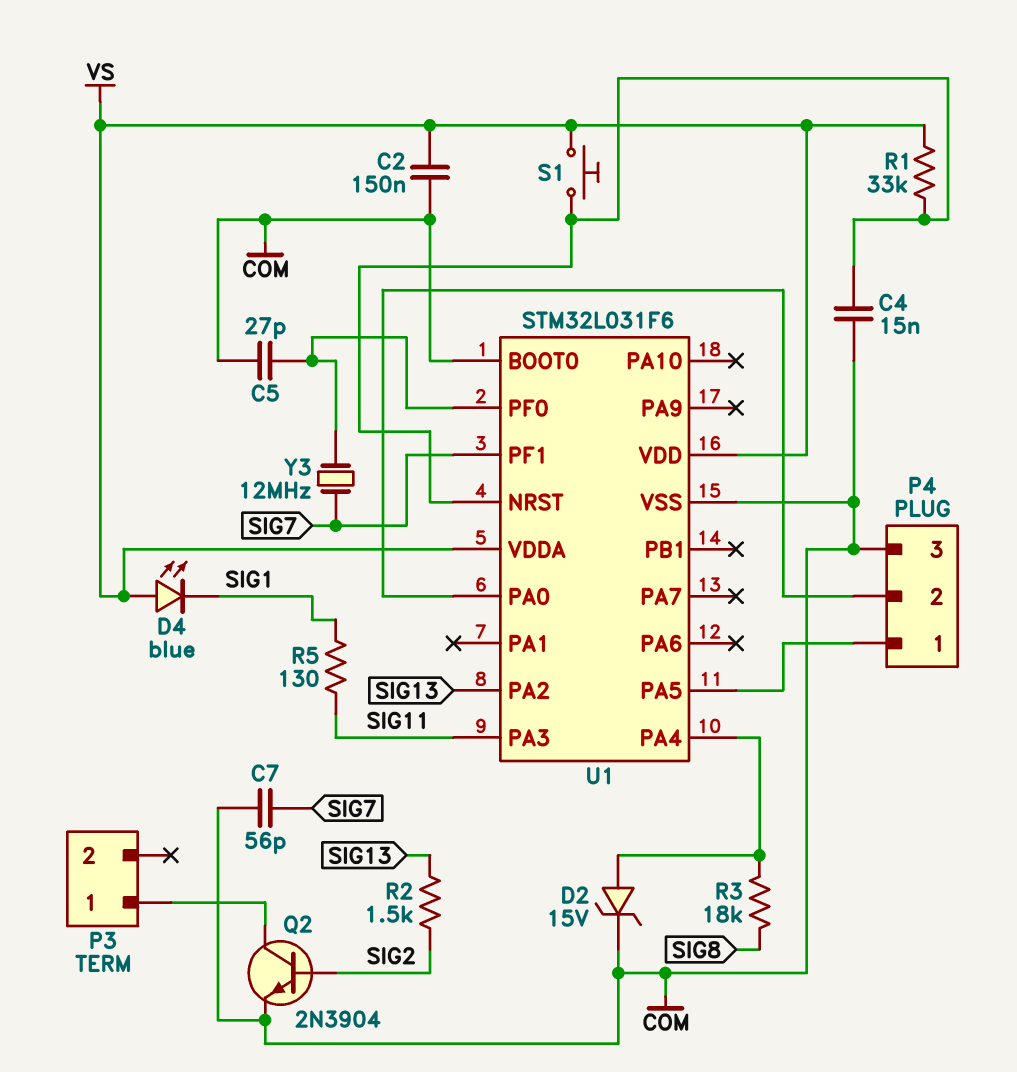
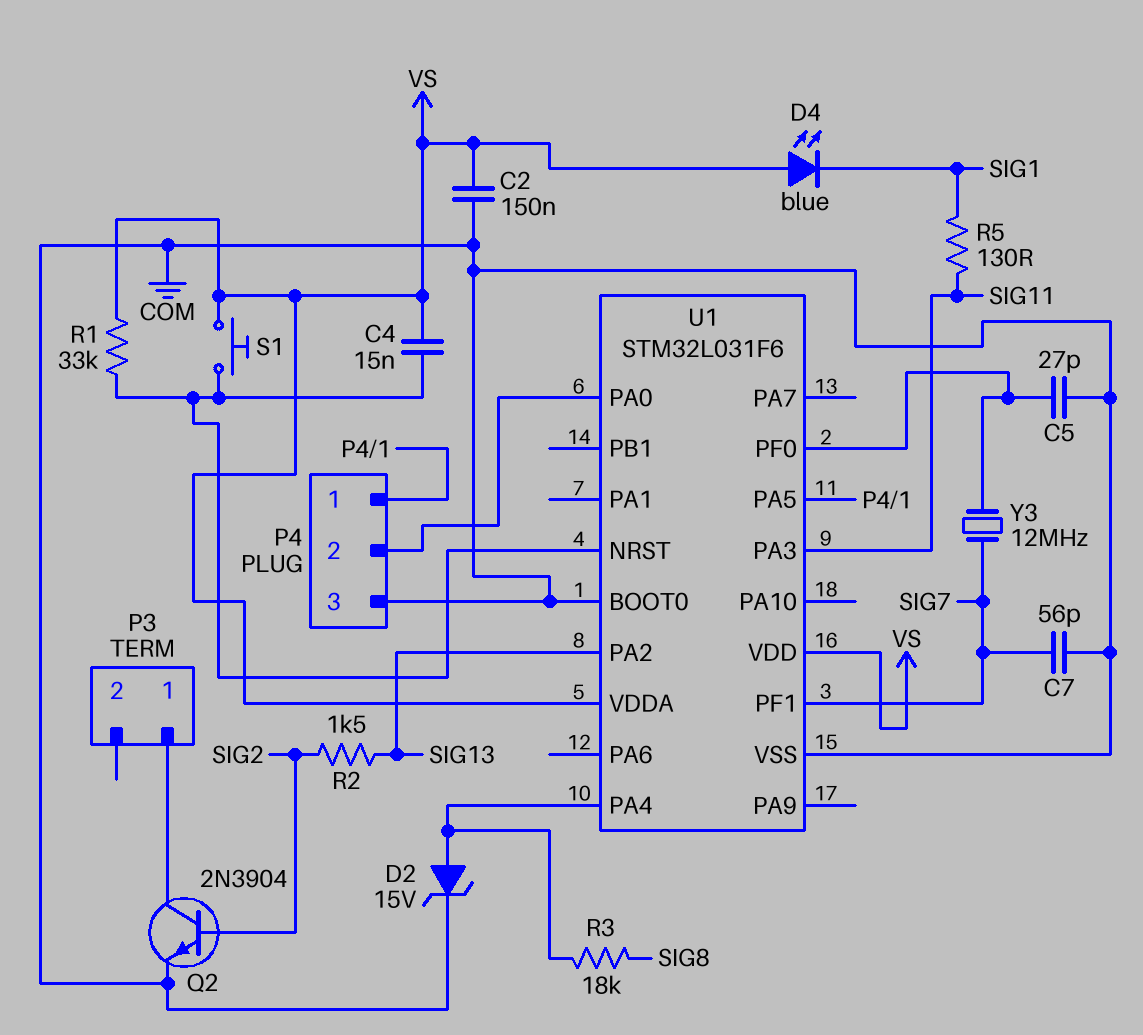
C4: 15nF (COM, U1/NRST) -> 15nF (U1/NRST, VS)

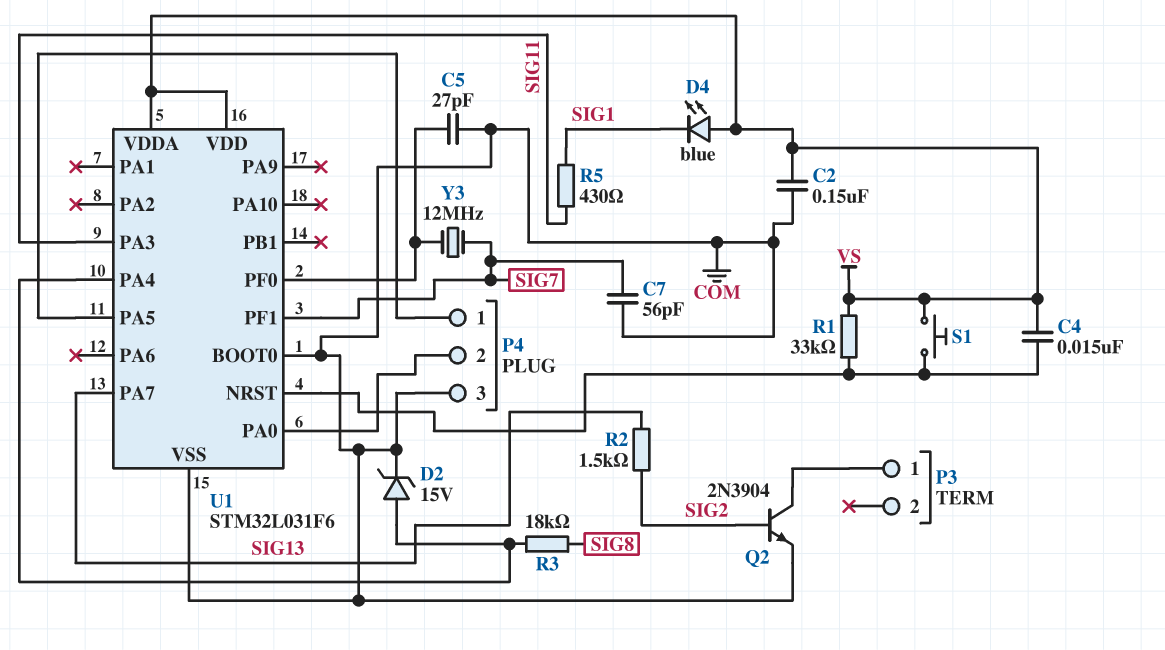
R5: 130 (SIG1, SIG11) -> 430 (SIG1, SIG11)
U1 pin PA2: SIG13 -> none
U1 pin PA7: none -> SIG13

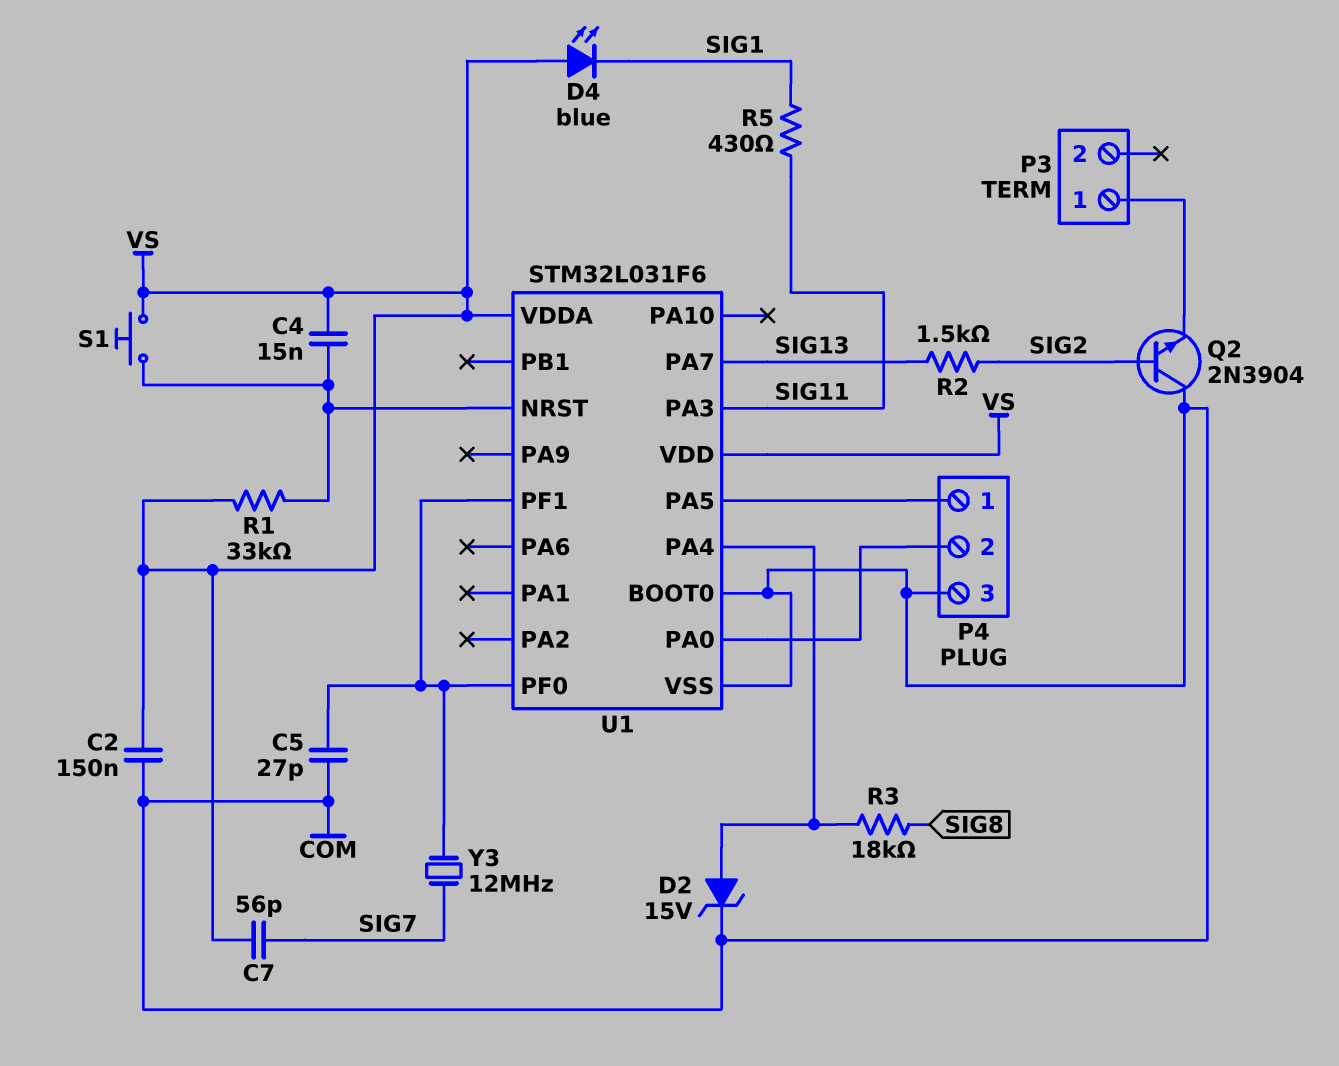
C7: 56pF (COM, SIG7) -> 56pF (SIG7, VS)
Q2: NPN 2N3904 (B SIG2, C P3/1, E COM) -> NPN 2N3904 (B SIG2, C COM, E P3/1)
U1 pin PF1: SIG7 -> U1/PF0

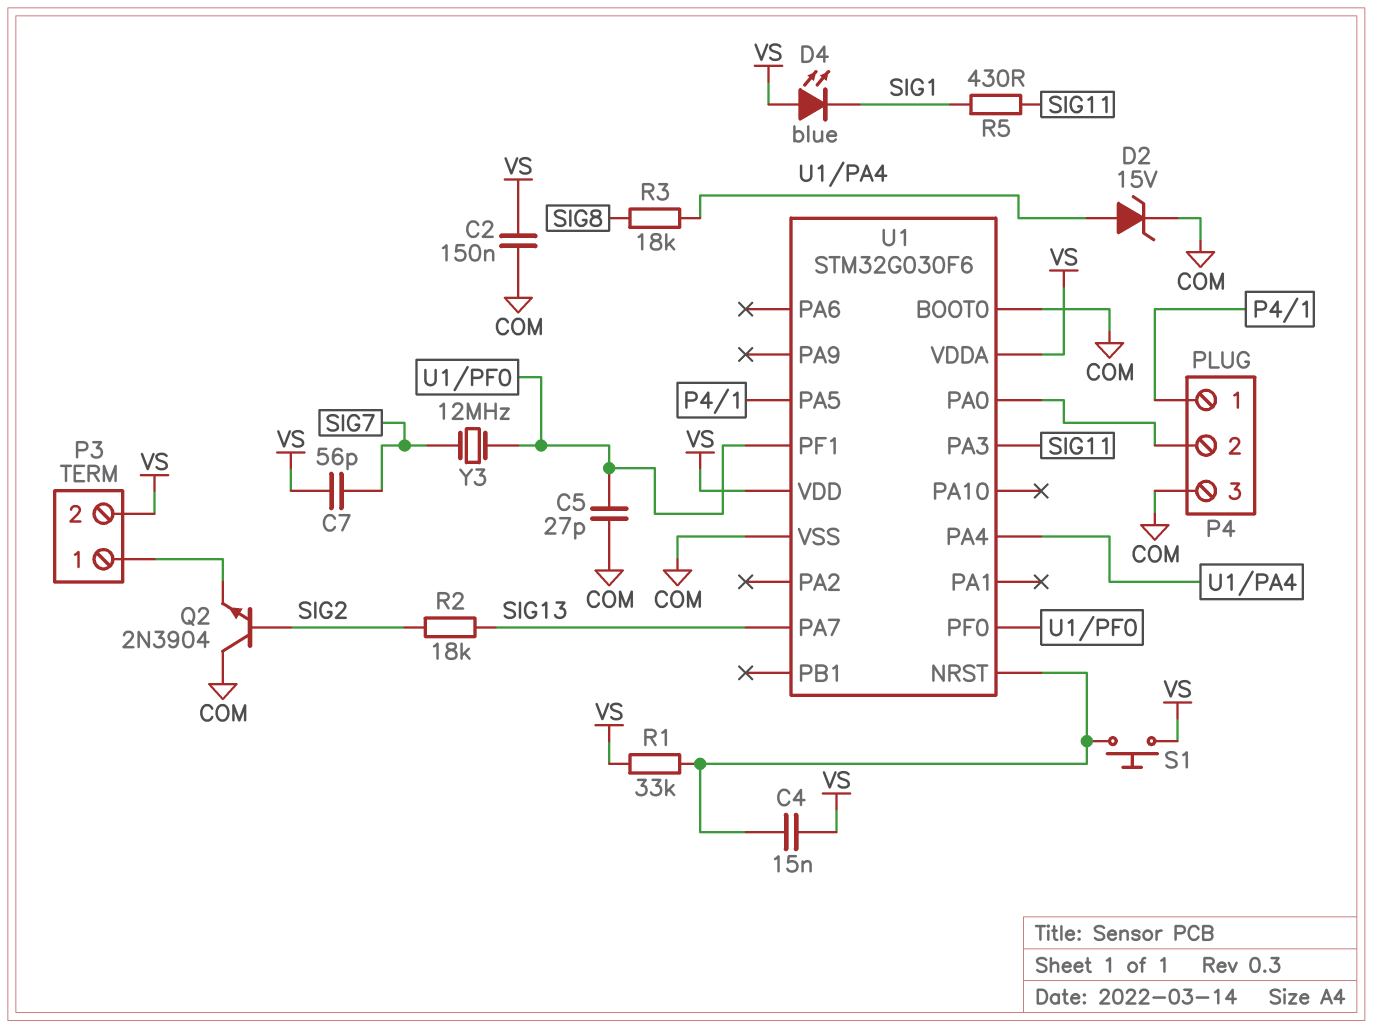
P3 pin 2: none -> VS
R2: 1.5k (SIG2, SIG13) -> 18k (SIG2, SIG13)
U1: STM32L031F6 -> STM32G030F6

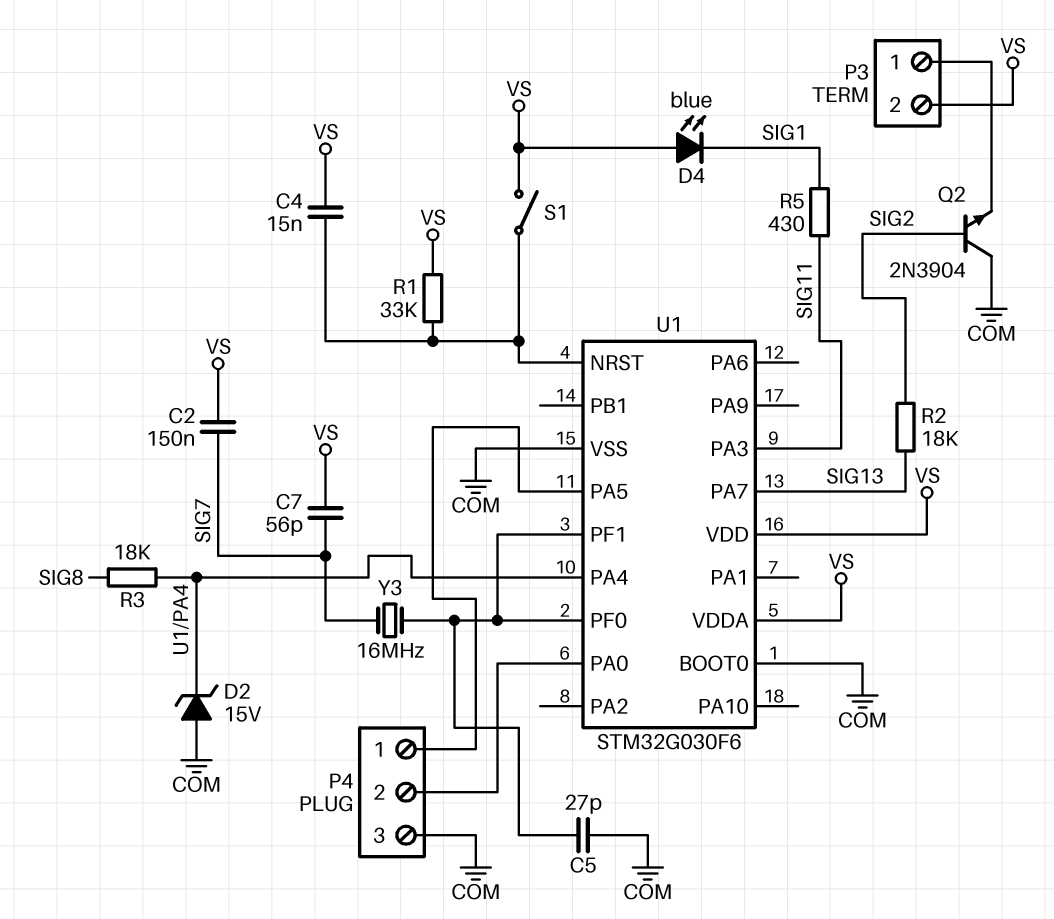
C2: 150nF (COM, VS) -> 150nF (SIG7, VS)
D2: zener 15V (A U1/PA4, K COM) -> zener 15V (A COM, K U1/PA4)
S1: button (U1/NRST, VS) -> switch (U1/NRST, VS)
Y3: 12MHz (SIG7, U1/PF0) -> 16MHz (SIG7, U1/PF0)

